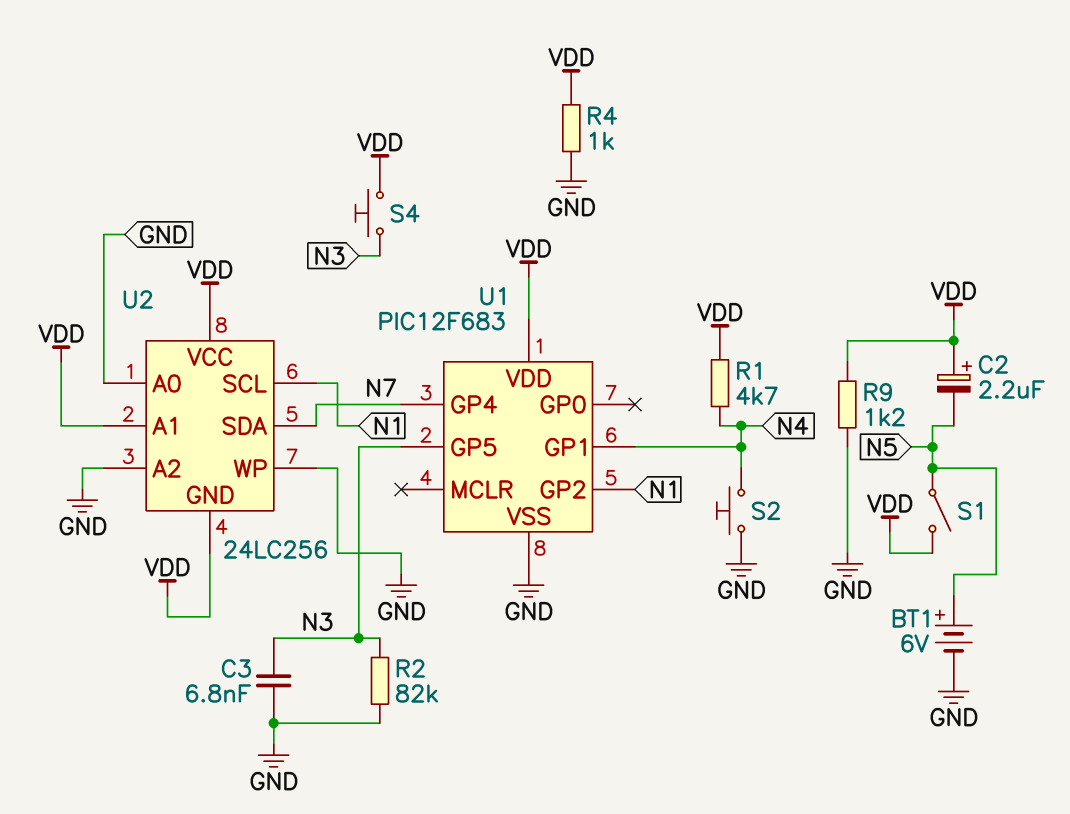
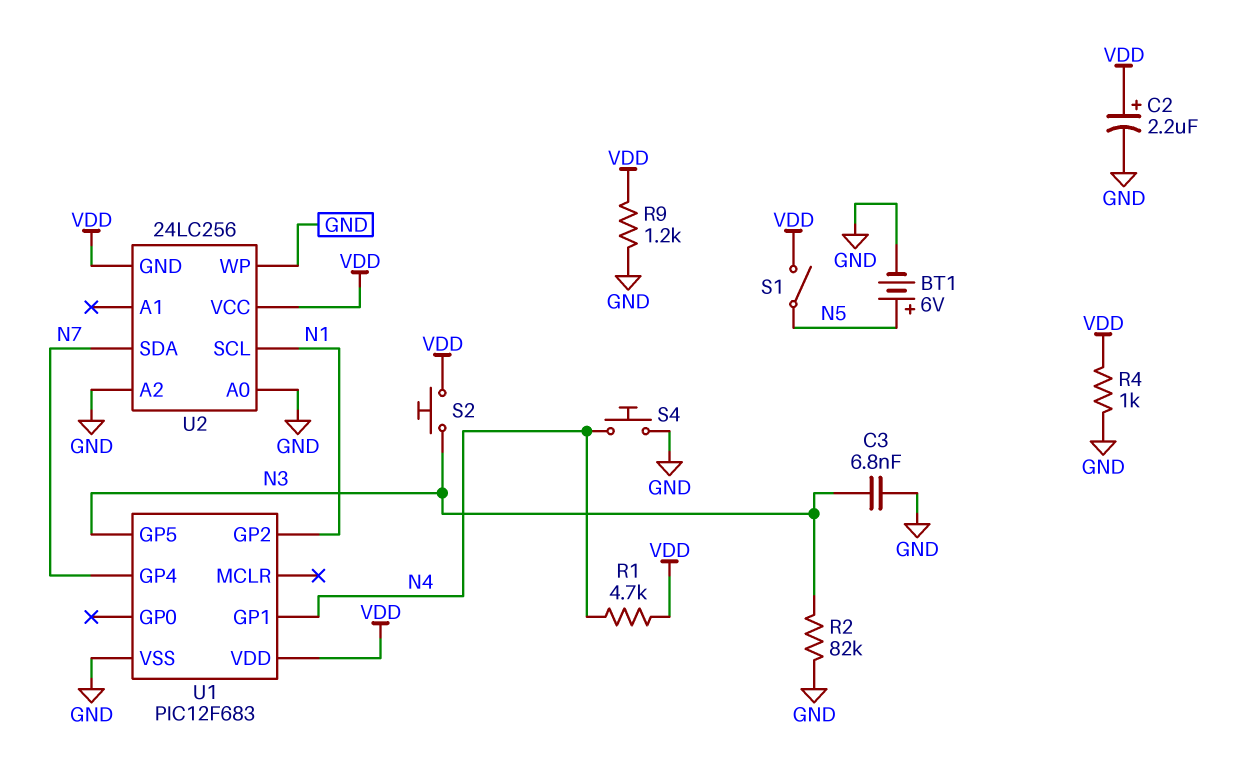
C2: 2.2uF (plus VDD, minus N5) -> 2.2uF (plus VDD, minus GND)
S2: button (GND, N4) -> button (N3, VDD)
S4: button (N3, VDD) -> button (GND, N4)
U2 pin A1: VDD -> none

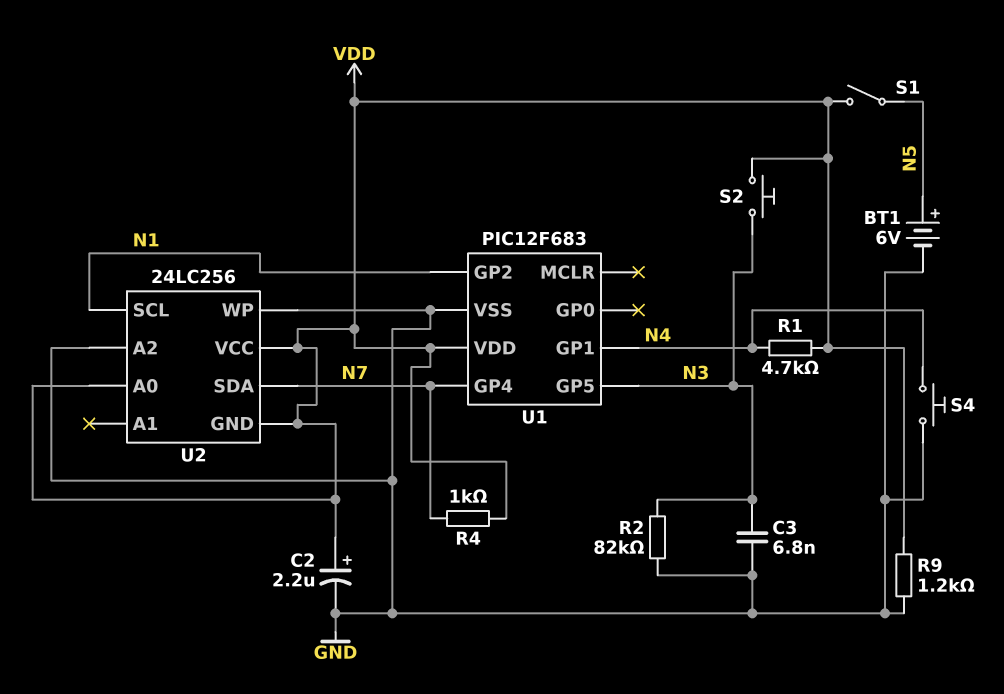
R4: 1k (GND, VDD) -> 1k (N7, VDD)
U2 pin A0: GND -> VDD

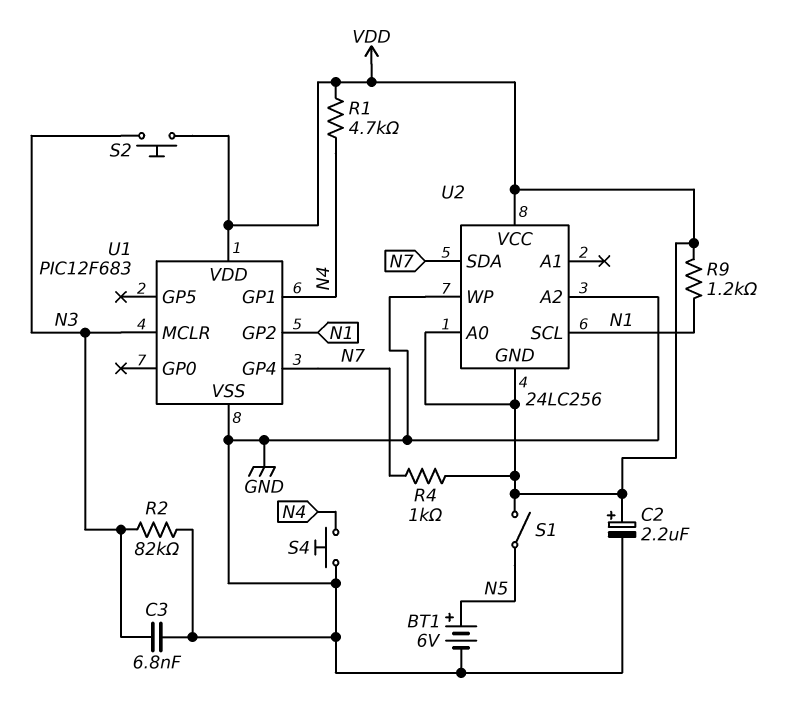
R9: 1.2k (GND, VDD) -> 1.2k (N1, VDD)
U1 pin GP5: N3 -> none
U1 pin MCLR: none -> N3

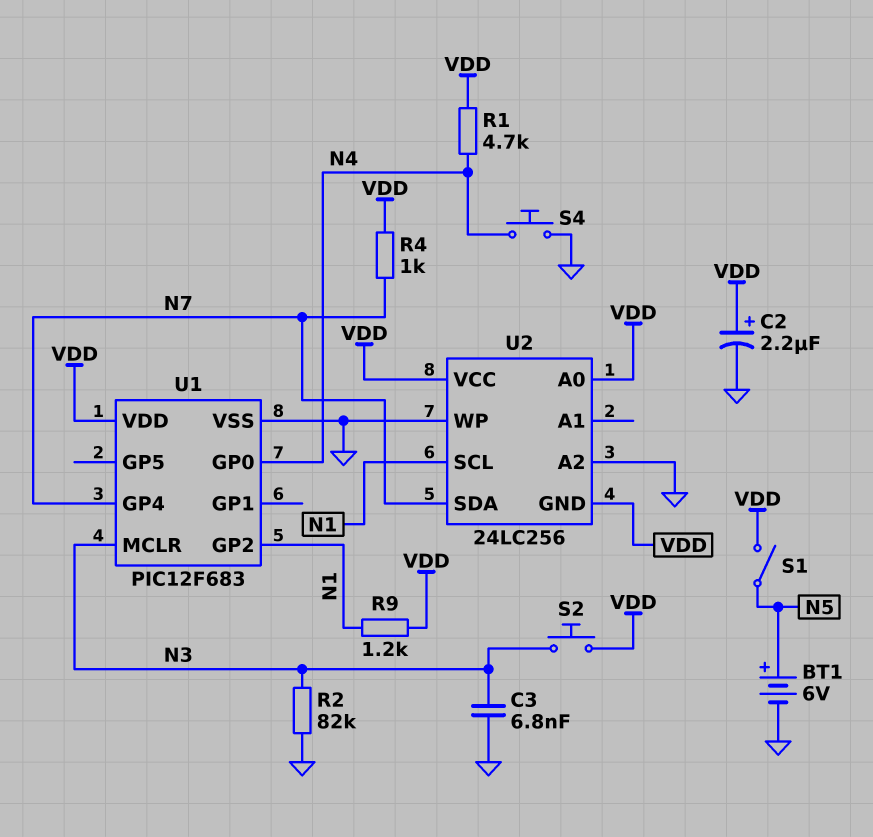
U1 pin GP0: none -> N4
U1 pin GP1: N4 -> none

